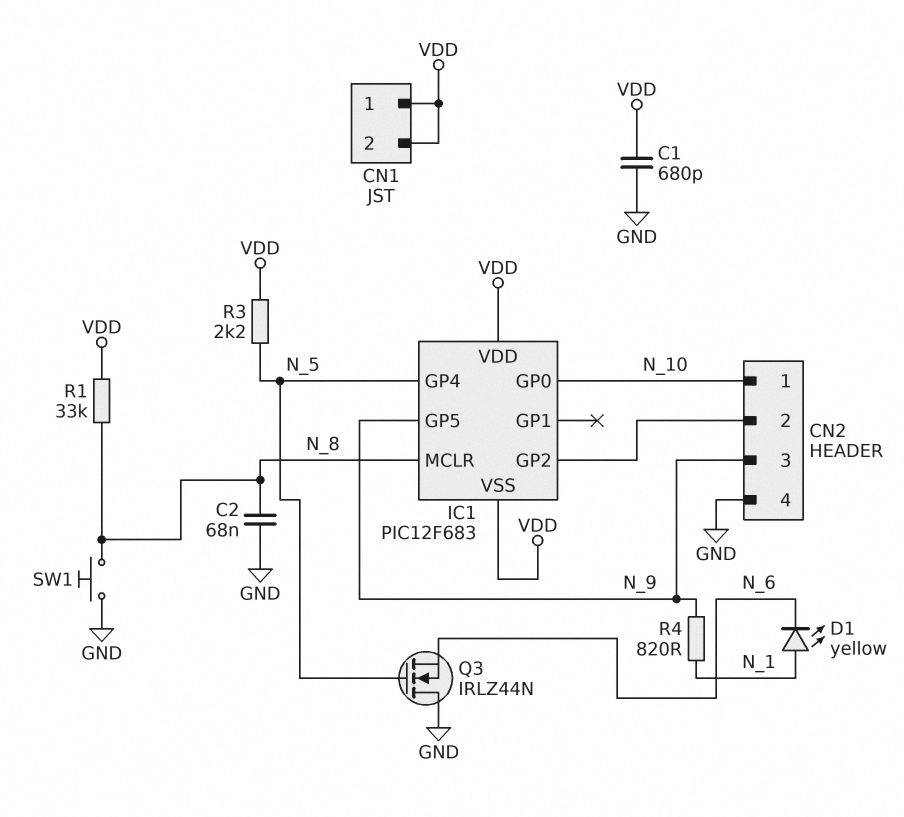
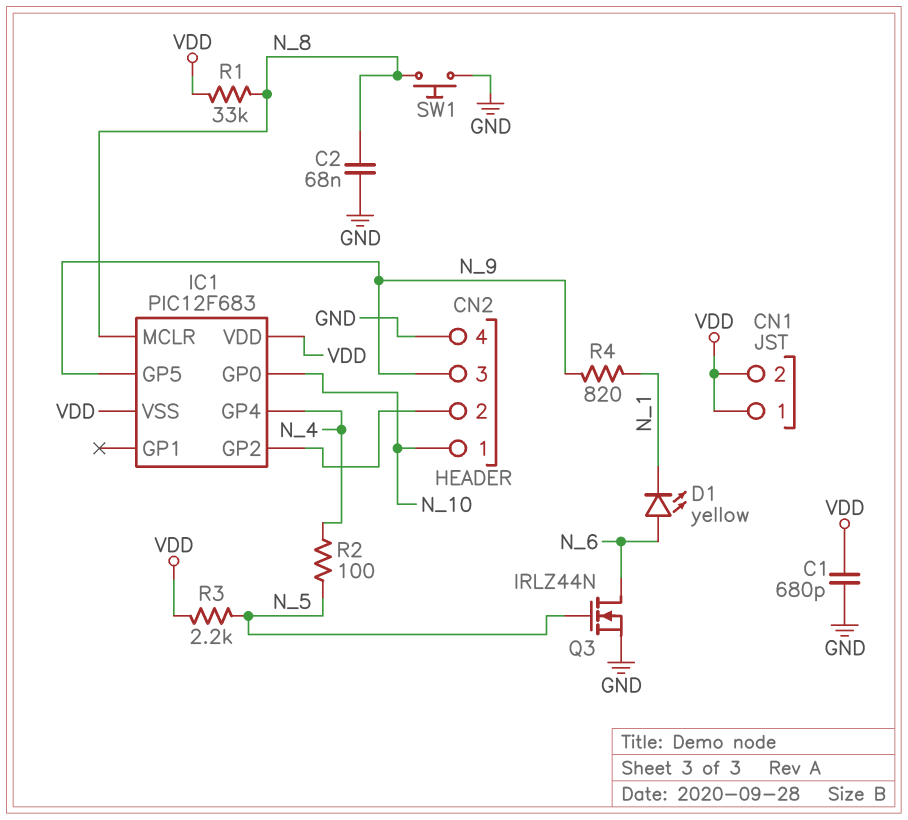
D1: LED yellow (A N_1, K N_6) -> LED yellow (A N_6, K N_1)
IC1 pin GP4: N_5 -> N_4
Q3: NMOS IRLZ44N (G N_5, D GND, S N_6) -> NMOS IRLZ44N (G N_5, D N_6, S GND)
R2: none -> 100 (N_4, N_5)

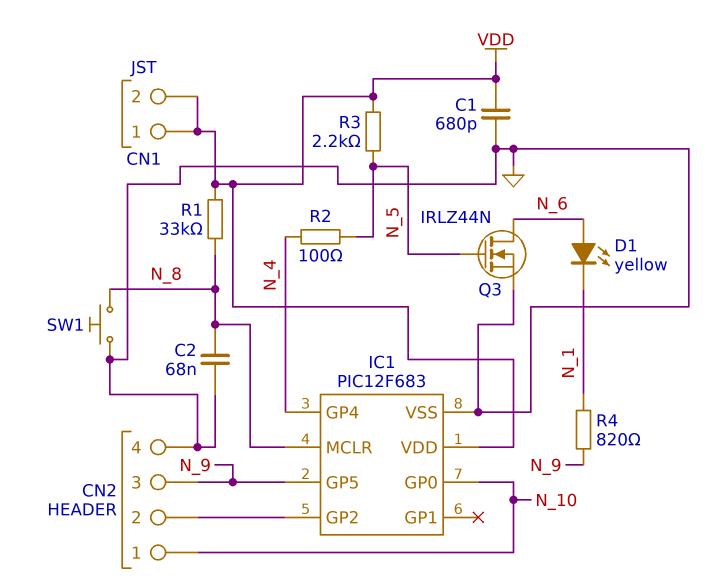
IC1 pin VSS: VDD -> GND

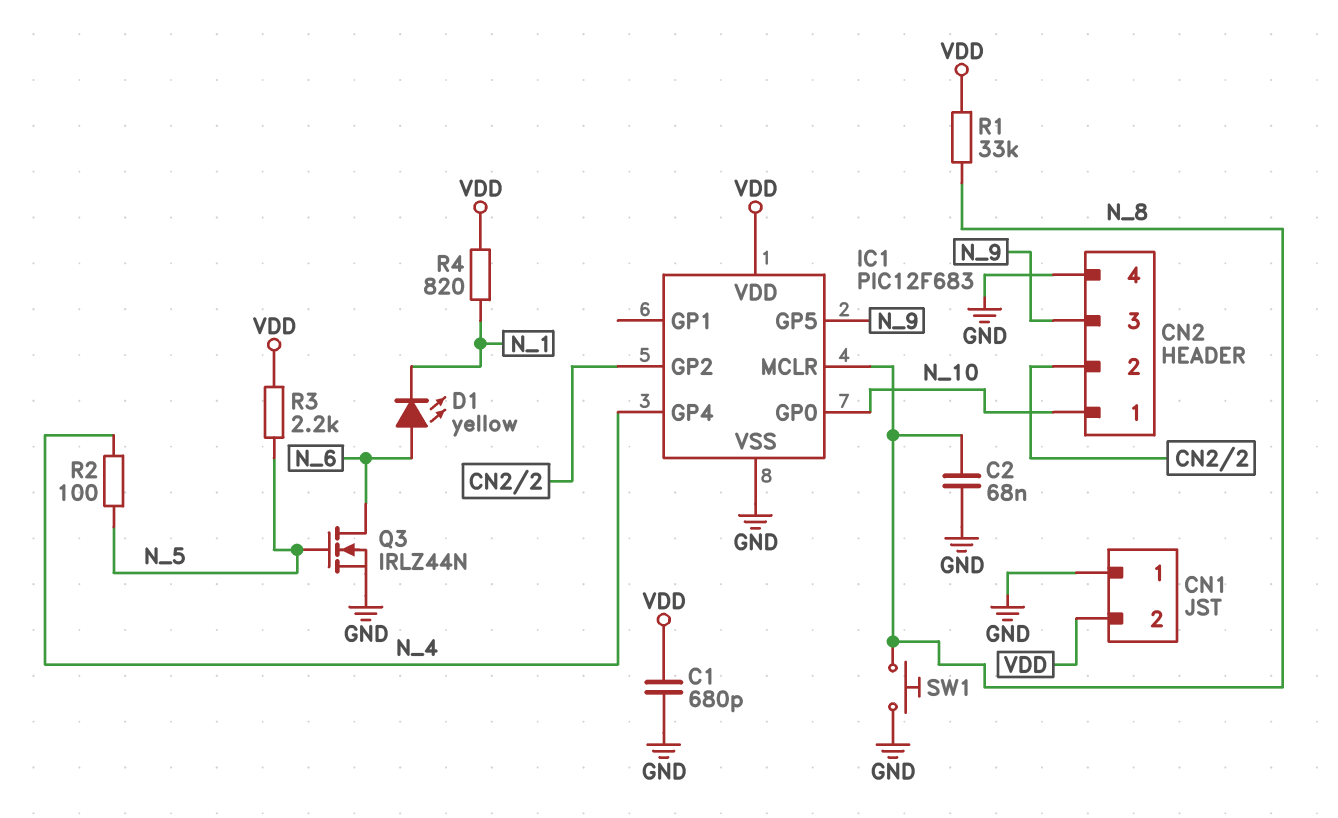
CN1 pin 1: VDD -> GND
R4: 820 (N_1, N_9) -> 820 (N_1, VDD)

